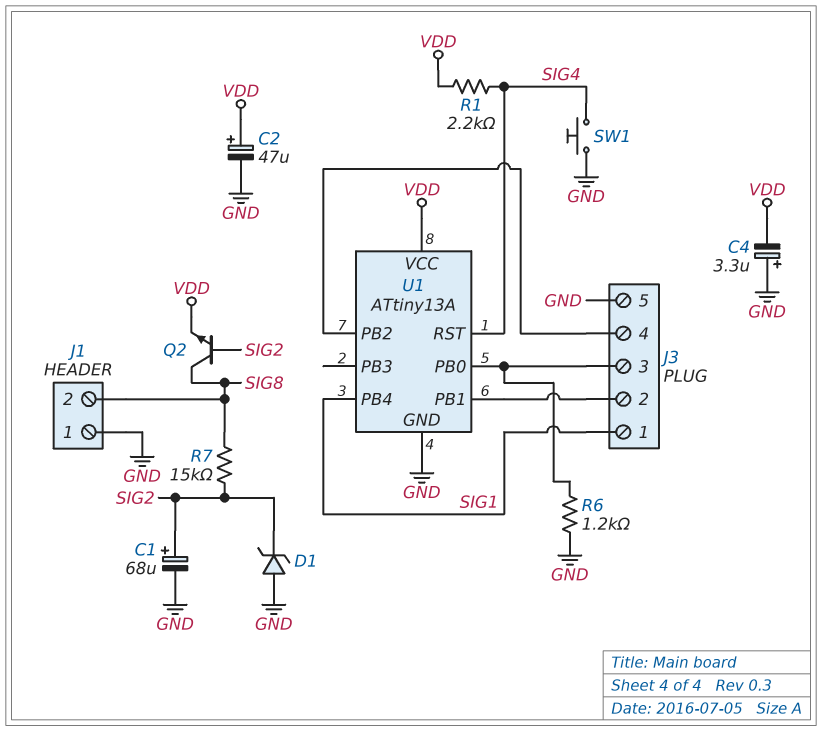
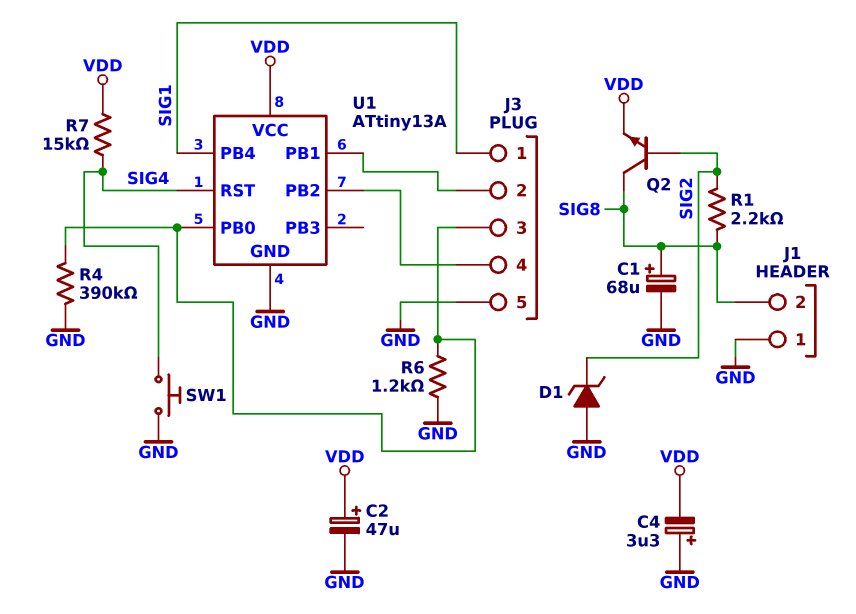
C1: 68uF (plus SIG2, minus GND) -> 68uF (plus SIG8, minus GND)
R1: 2.2k (SIG4, VDD) -> 2.2k (SIG2, SIG8)
R4: none -> 390k (GND, J3/3)
R7: 15k (SIG2, SIG8) -> 15k (SIG4, VDD)

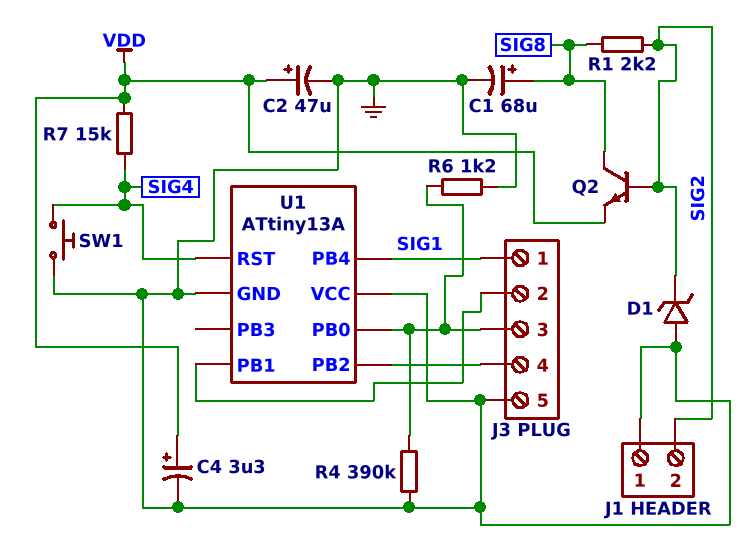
C4: 3.3uF (plus GND, minus VDD) -> 3.3uF (plus VDD, minus GND)
J1 pin 2: SIG8 -> SIG2
U1 pin VCC: VDD -> GND

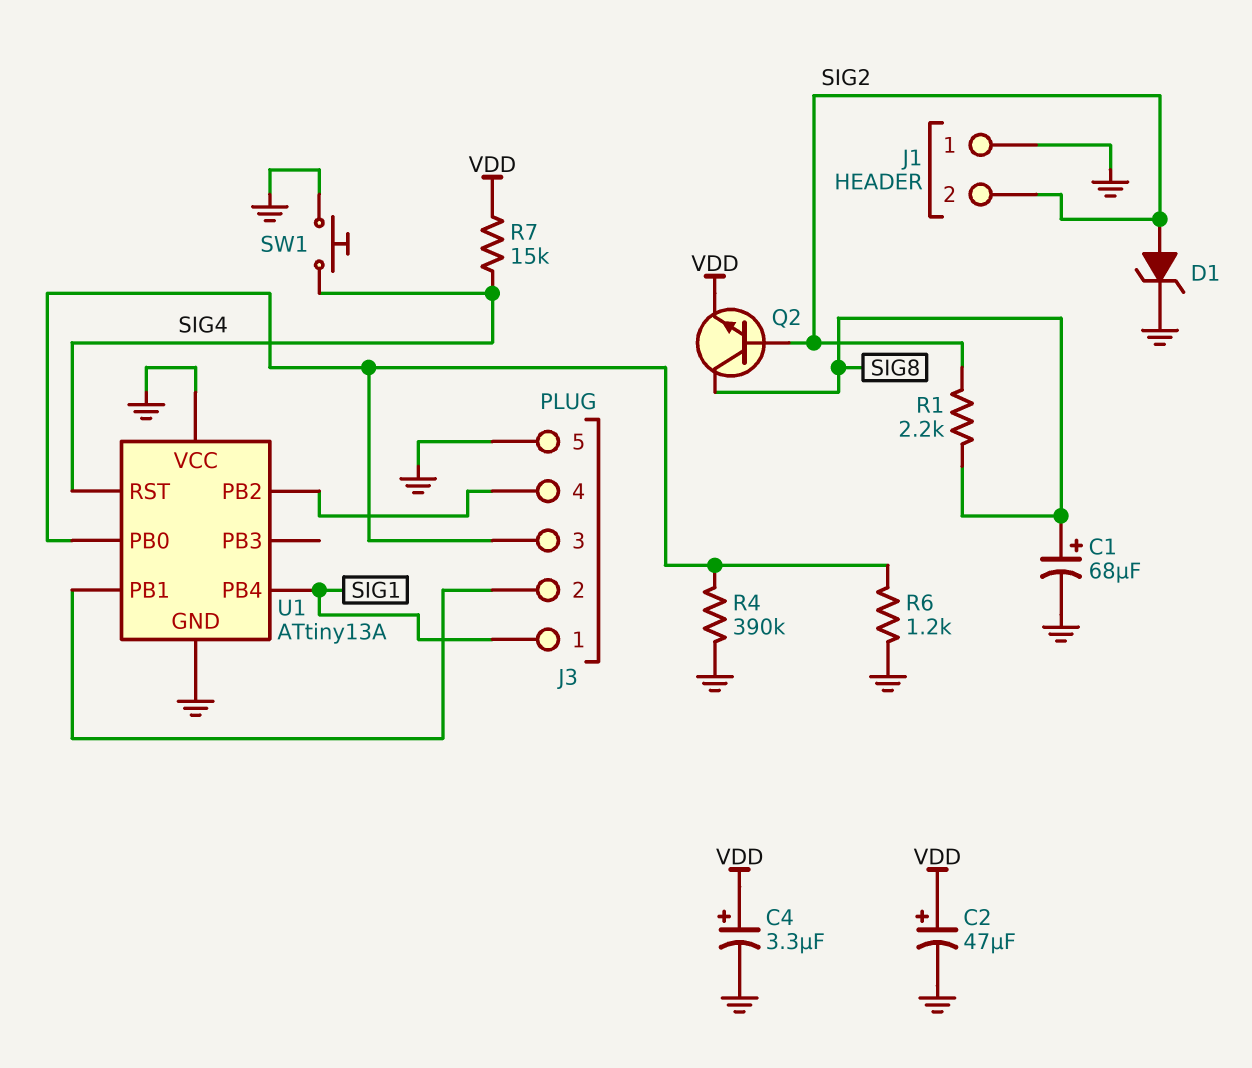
D1: zener (A GND, K SIG2) -> zener (A SIG2, K GND)

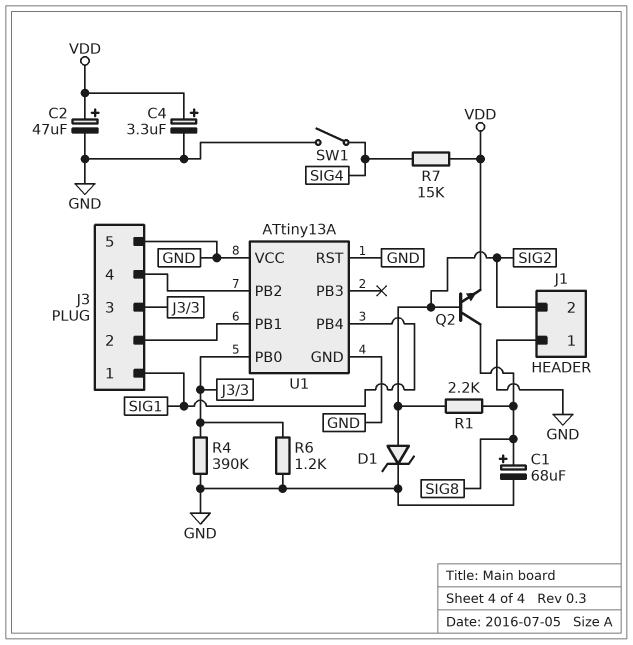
SW1: button (GND, SIG4) -> switch (GND, SIG4)
U1 pin RST: SIG4 -> GND

